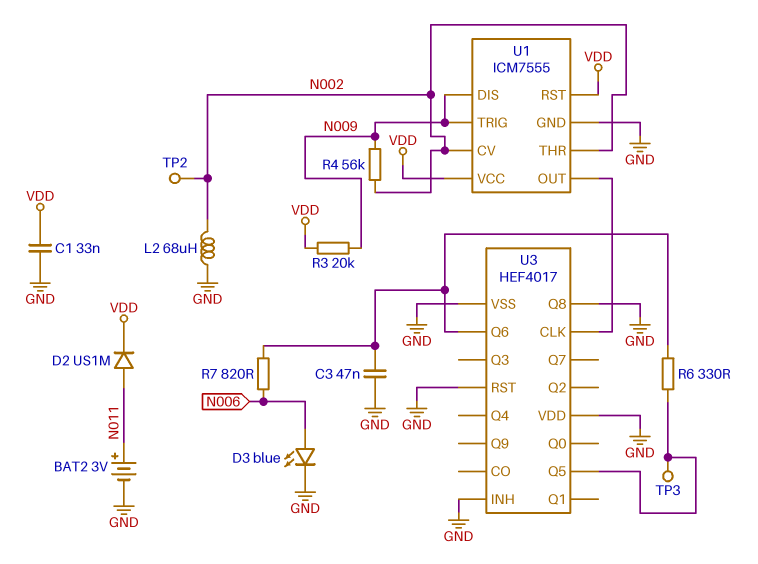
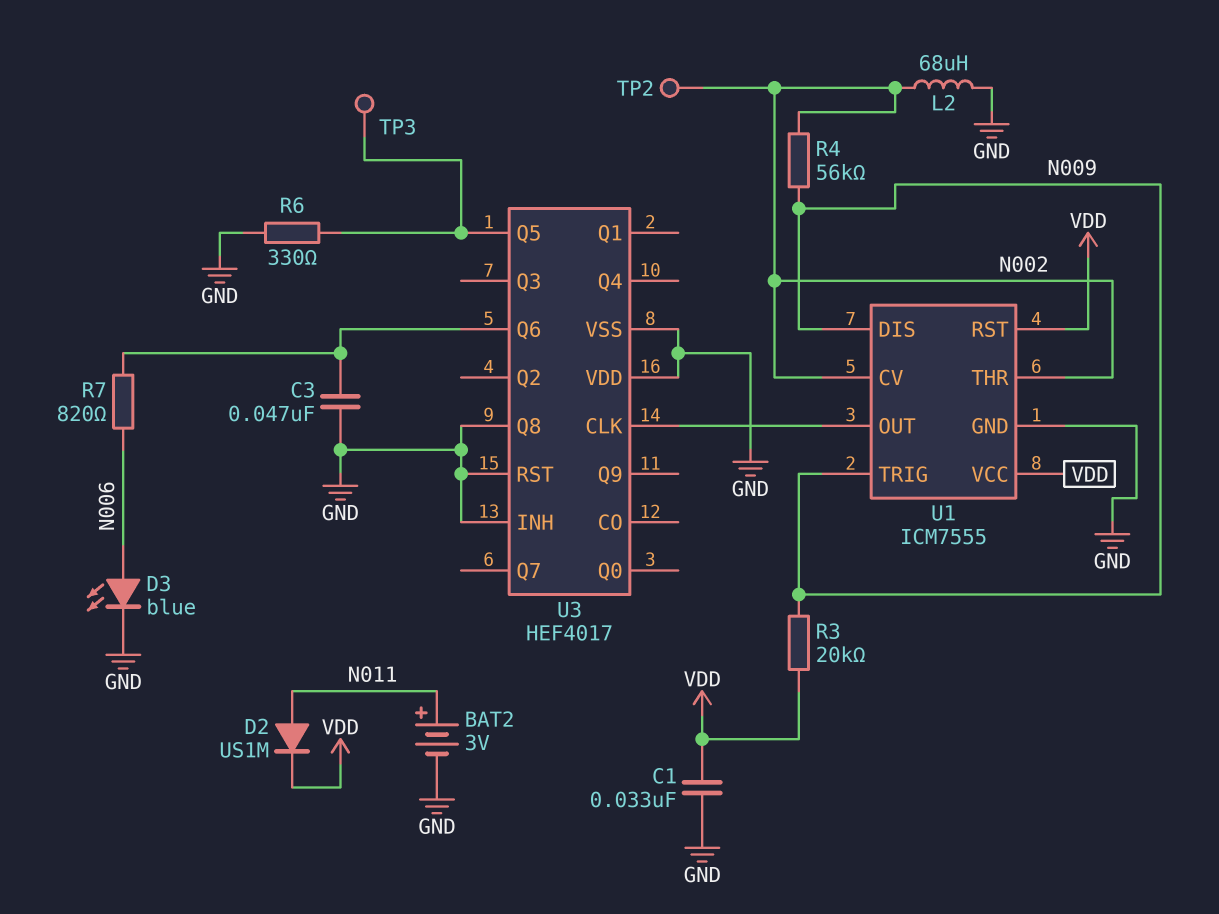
R6: 330 (U3/Q5, U3/Q6) -> 330 (GND, U3/Q5)

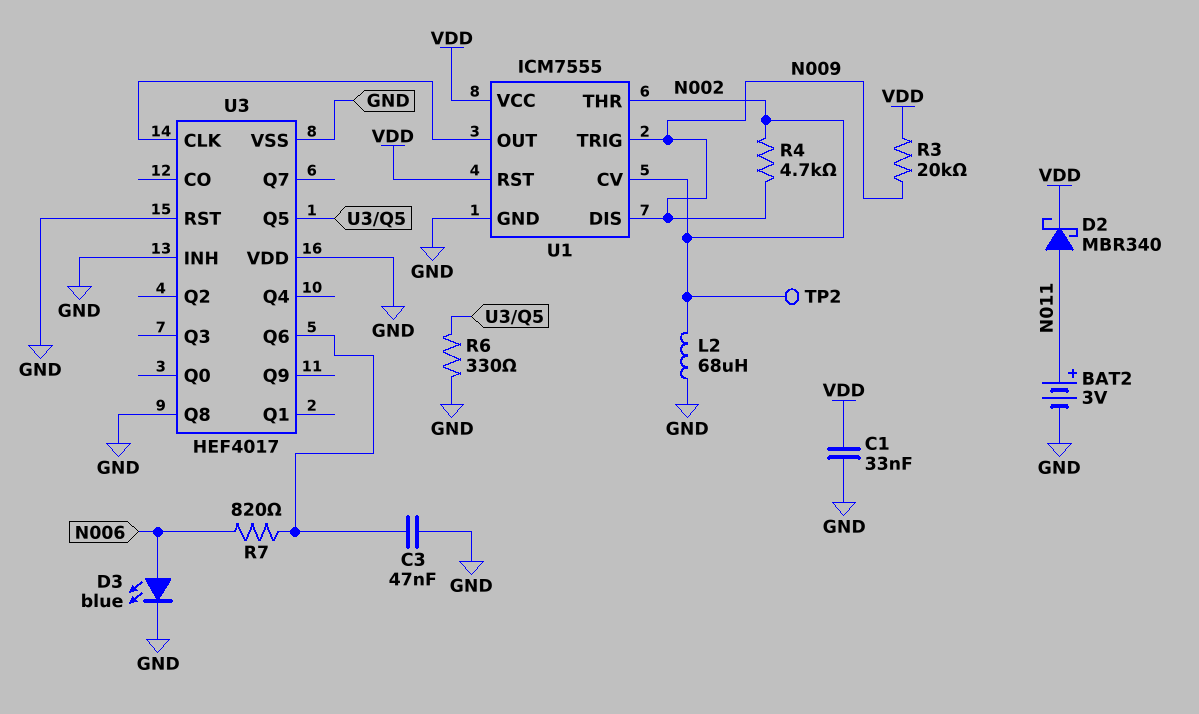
D2: diode US1M (A N011, K VDD) -> schottky MBR340 (A N011, K VDD)
R4: 56k (N002, N009) -> 4.7k (N002, N009)
TP3: test point (U3/Q5) -> none

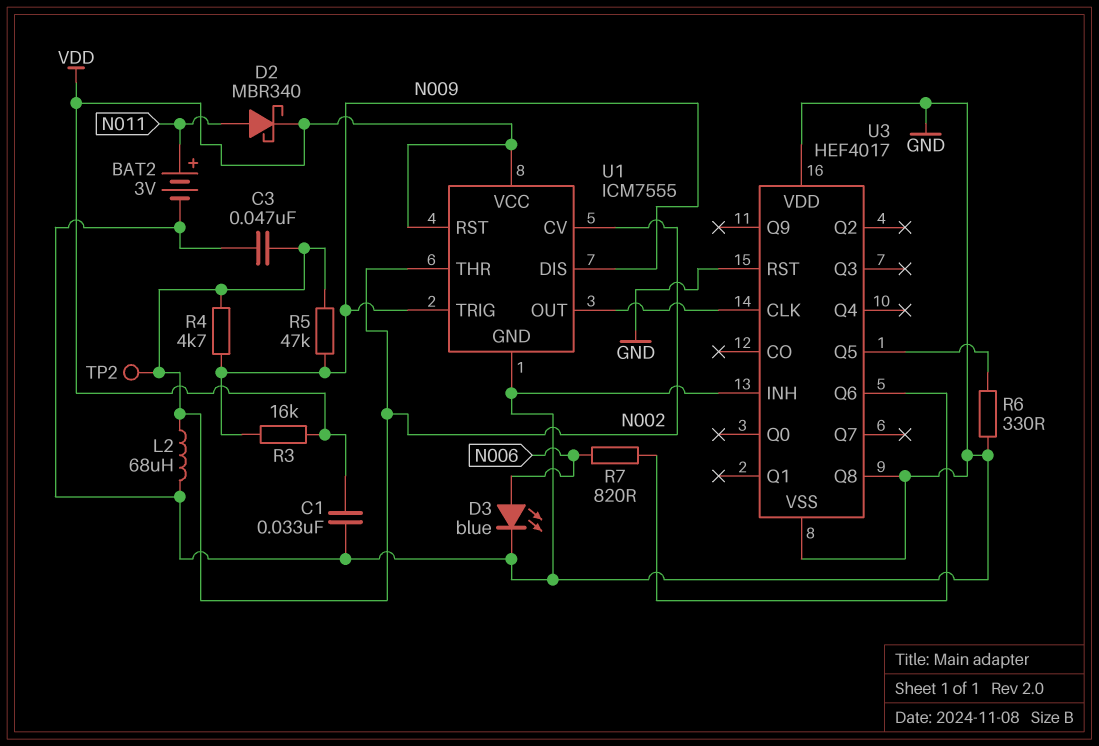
C3: 47nF (GND, U3/Q6) -> 47nF (GND, N002)
R3: 20k (N009, VDD) -> 16k (N009, VDD)
R5: none -> 47k (N002, N009)

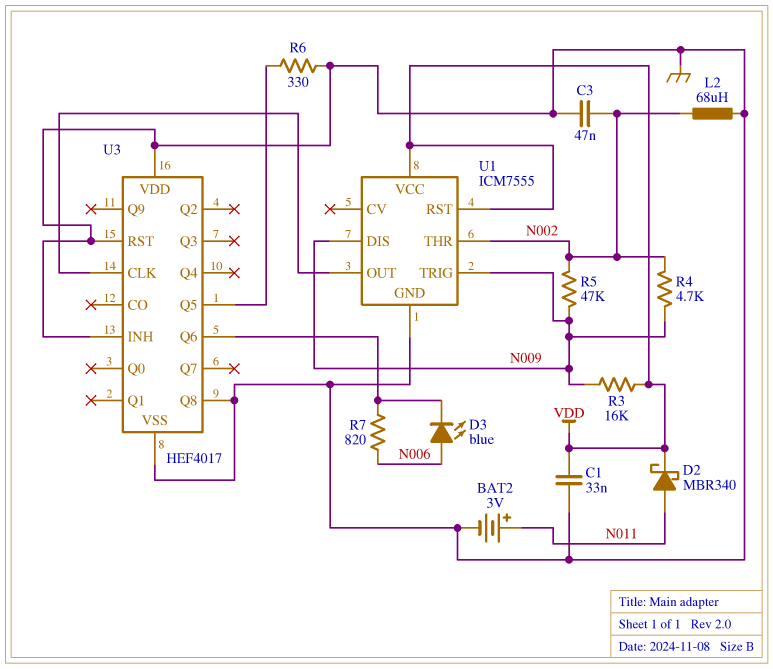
D3: LED blue (A N006, K GND) -> LED blue (A N006, K U3/Q6)
TP2: test point (N002) -> none
U1 pin CV: N002 -> none

